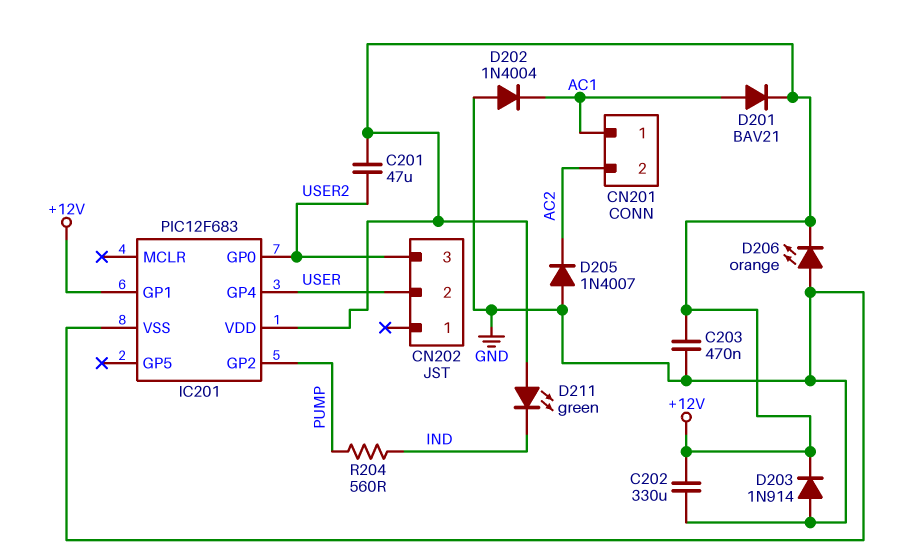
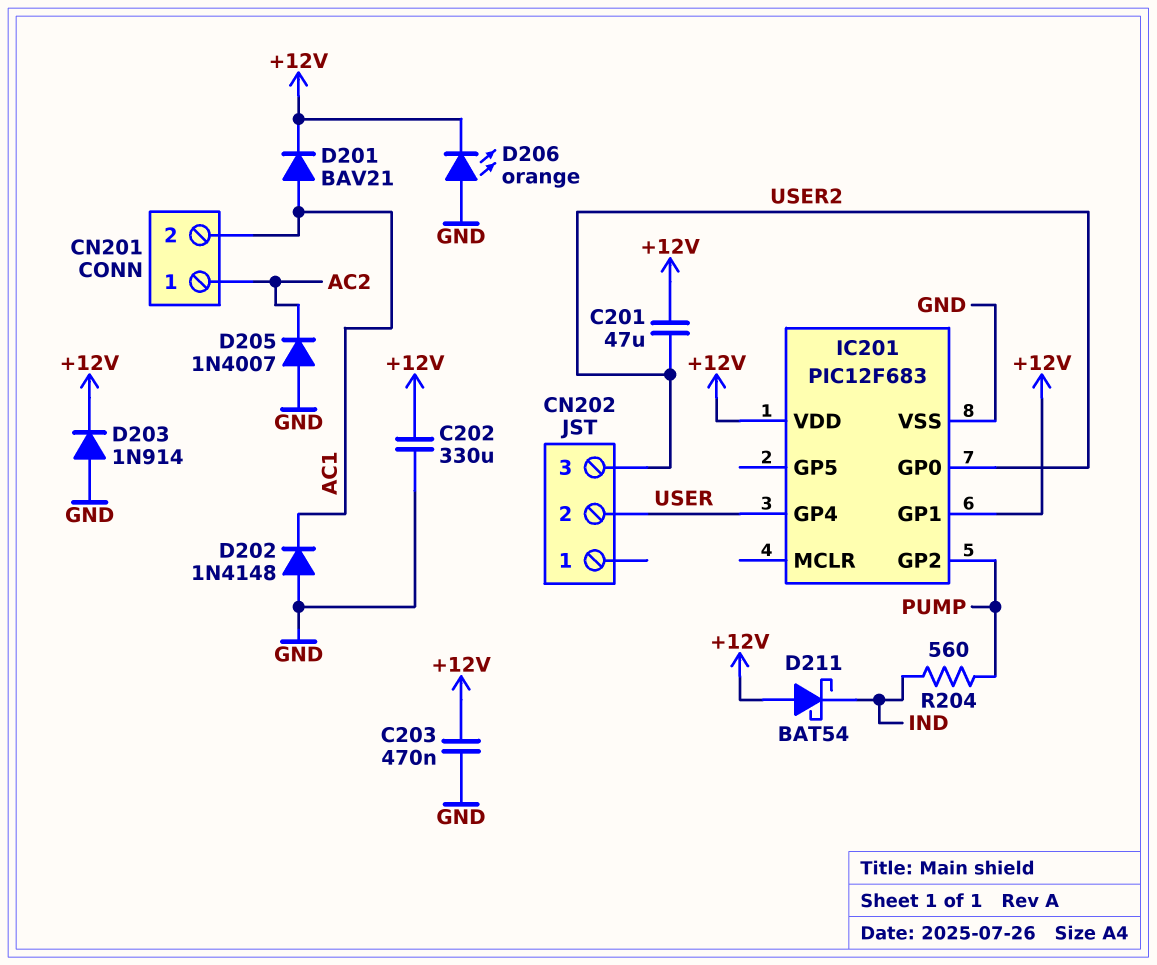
CN201 pin 1: AC1 -> AC2
CN201 pin 2: AC2 -> AC1
D202: diode 1N4004 (A GND, K AC1) -> diode 1N4148 (A GND, K AC1)
D211: LED green (A +12V, K IND) -> schottky BAT54 (A +12V, K IND)

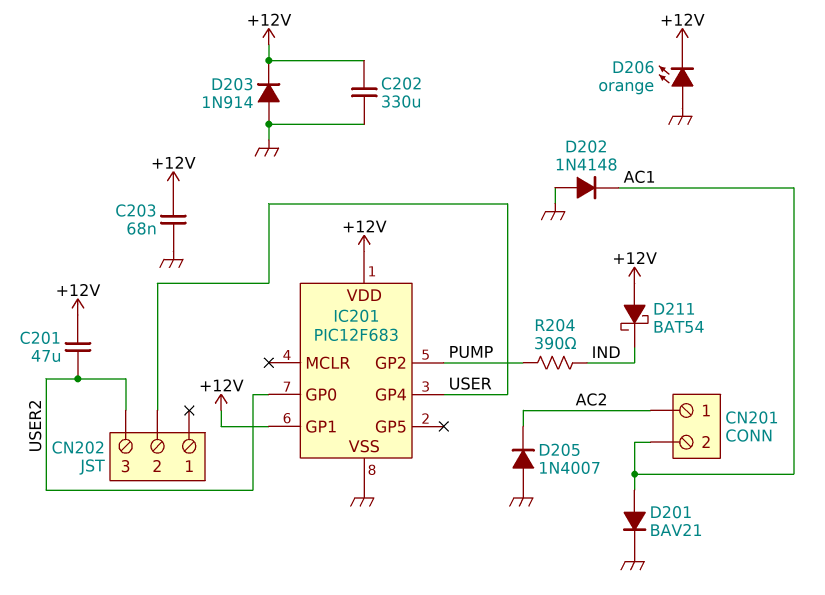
C203: 470nF (+12V, GND) -> 68nF (+12V, GND)
D201: diode BAV21 (A AC1, K +12V) -> diode BAV21 (A AC1, K GND)
R204: 560 (IND, PUMP) -> 390 (IND, PUMP)

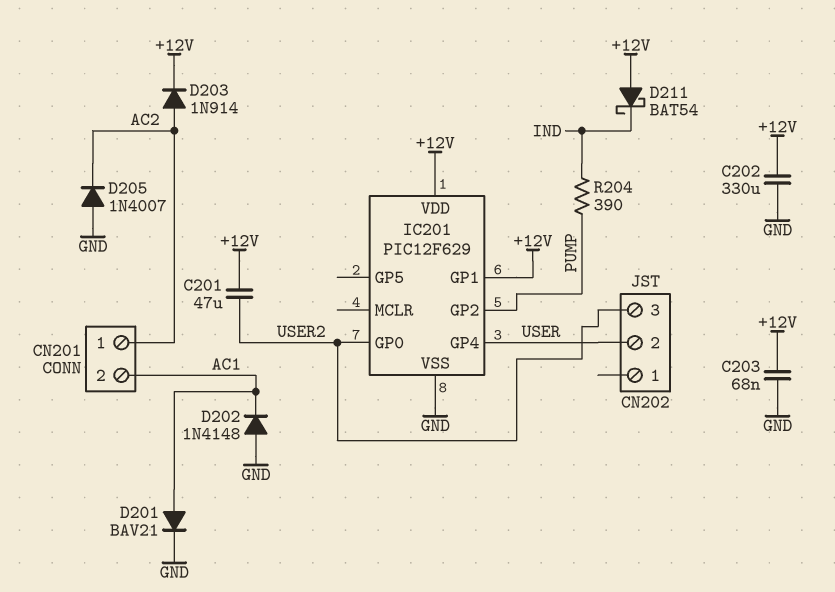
D203: diode 1N914 (A GND, K +12V) -> diode 1N914 (A AC2, K +12V)
D206: LED orange (A GND, K +12V) -> none
IC201: PIC12F683 -> PIC12F629

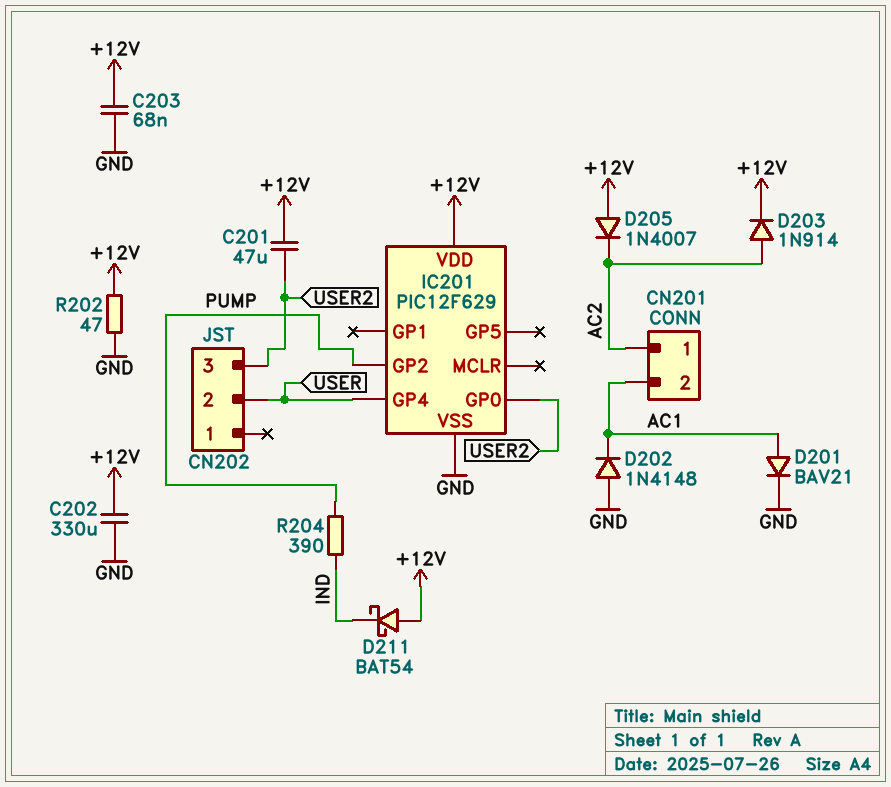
D205: diode 1N4007 (A GND, K AC2) -> diode 1N4007 (A +12V, K AC2)
IC201 pin GP1: +12V -> none
R202: none -> 47 (+12V, GND)

